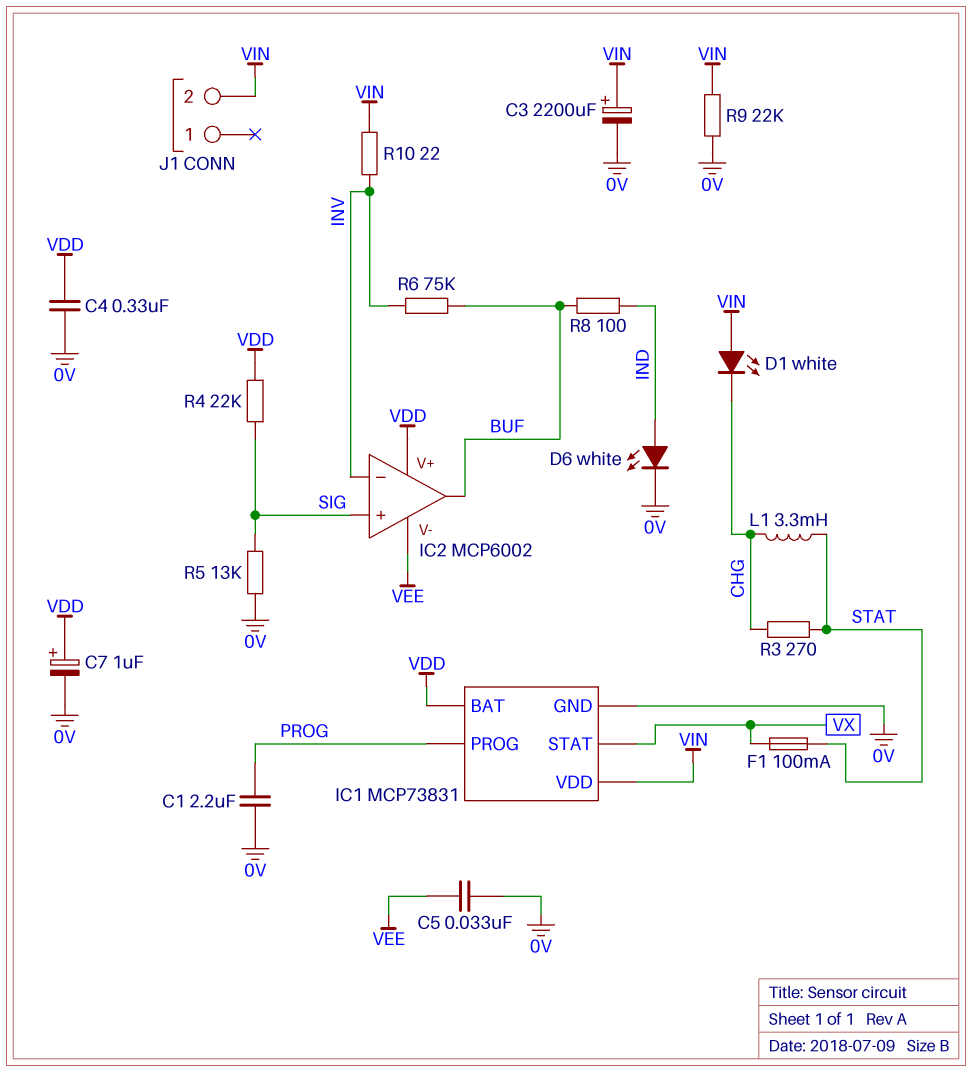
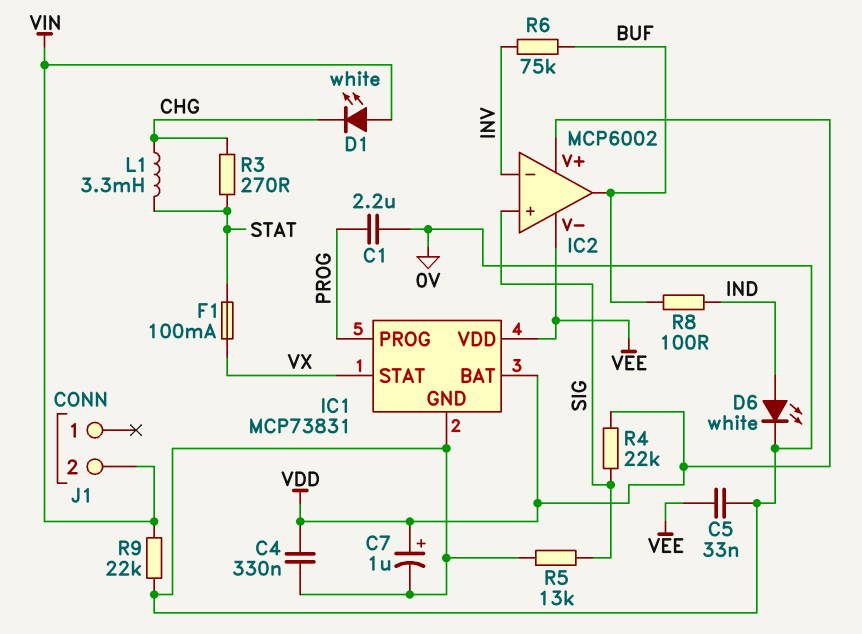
C3: 2200uF (plus VIN, minus 0V) -> none
IC1 pin VDD: VIN -> VEE
R10: 22 (INV, VIN) -> none

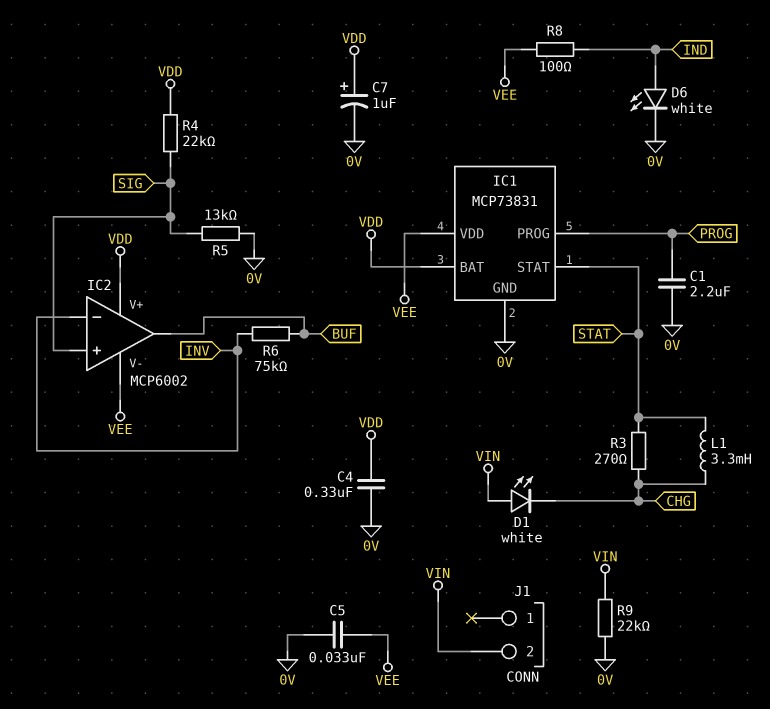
F1: 100mA (STAT, VX) -> none
IC1 pin STAT: VX -> STAT
R8: 100 (BUF, IND) -> 100 (IND, VEE)

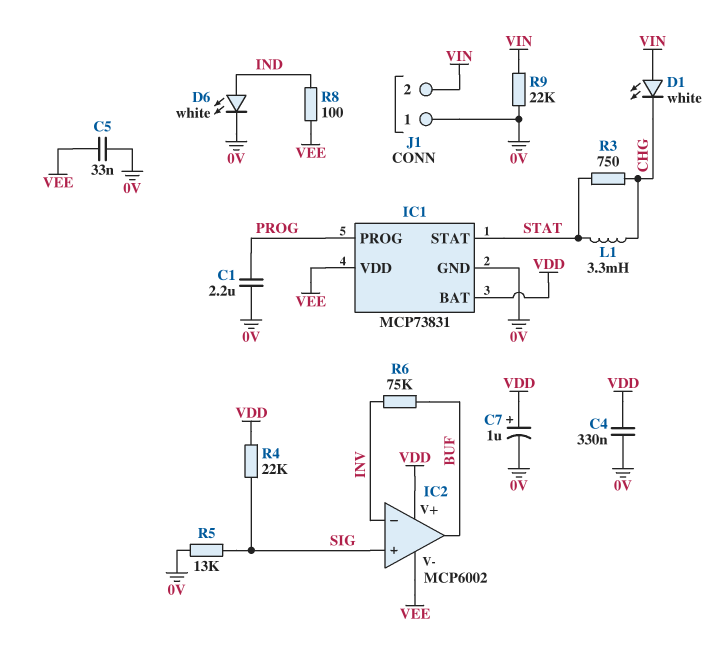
J1 pin 1: none -> 0V
R3: 270 (CHG, STAT) -> 750 (CHG, STAT)

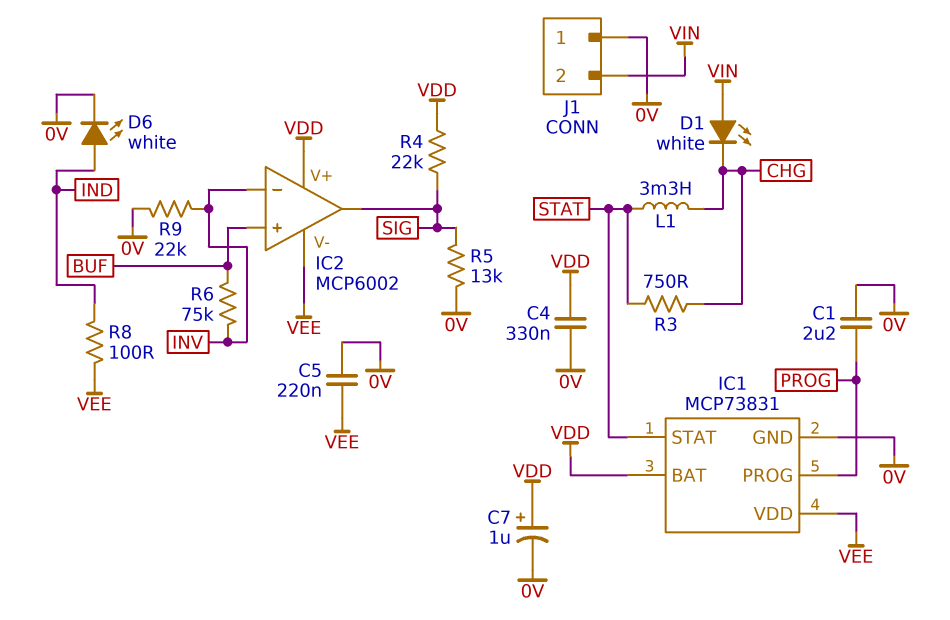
C5: 33nF (0V, VEE) -> 220nF (0V, VEE)
IC2 pin in+: SIG -> BUF
IC2 pin out: BUF -> SIG
R9: 22k (0V, VIN) -> 22k (0V, INV)

